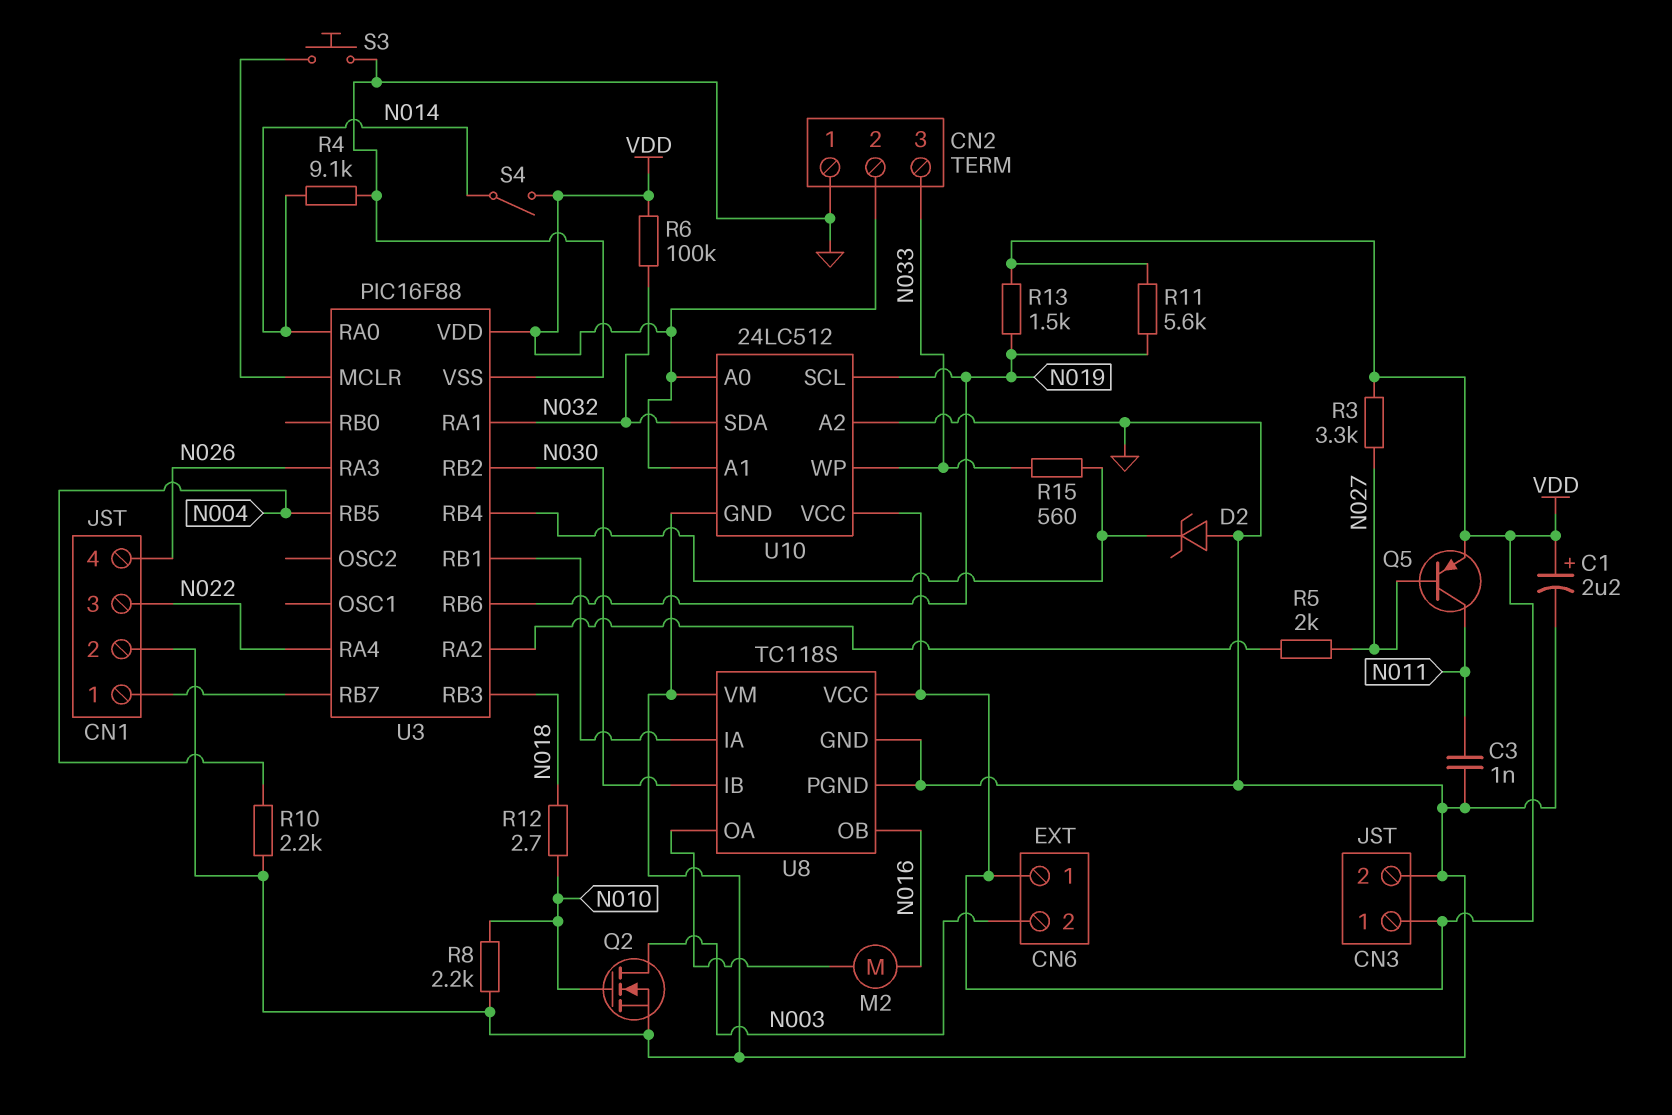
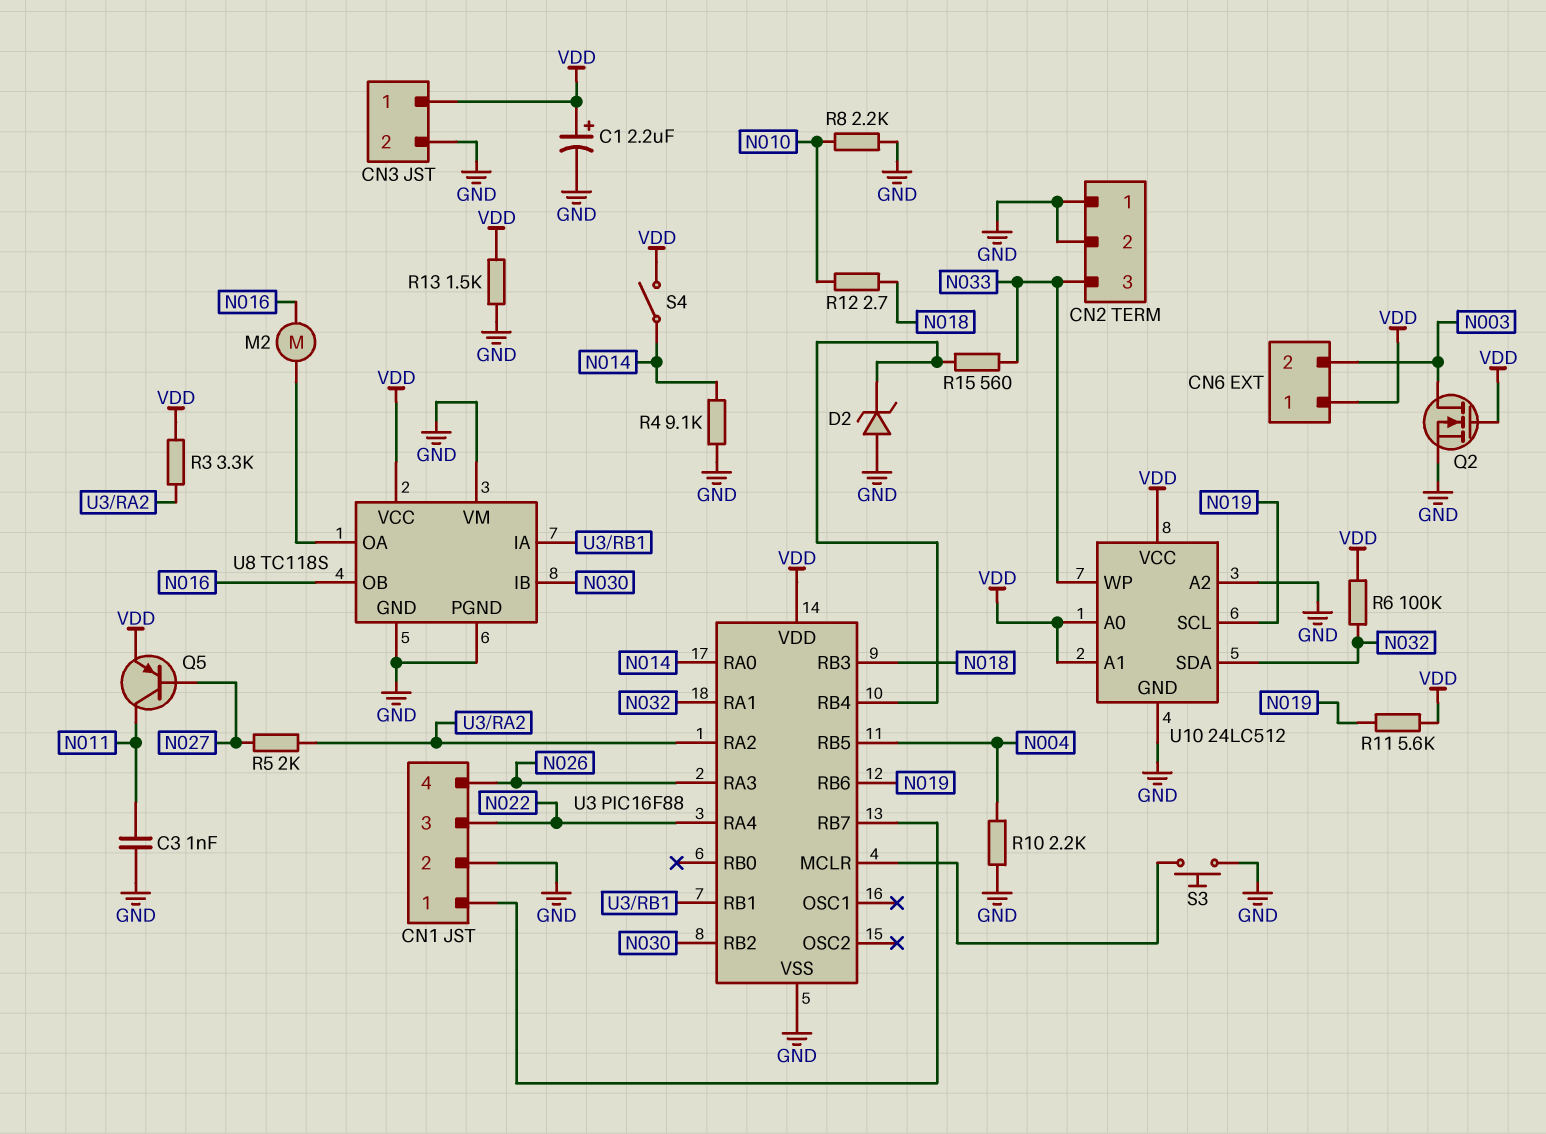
CN2 pin 2: VDD -> GND
Q2: NMOS (G N010, D N003, S GND) -> NMOS (G VDD, D N003, S GND)
R3: 3.3k (N027, VDD) -> 3.3k (U3/RA2, VDD)
R13: 1.5k (N019, VDD) -> 1.5k (GND, VDD)

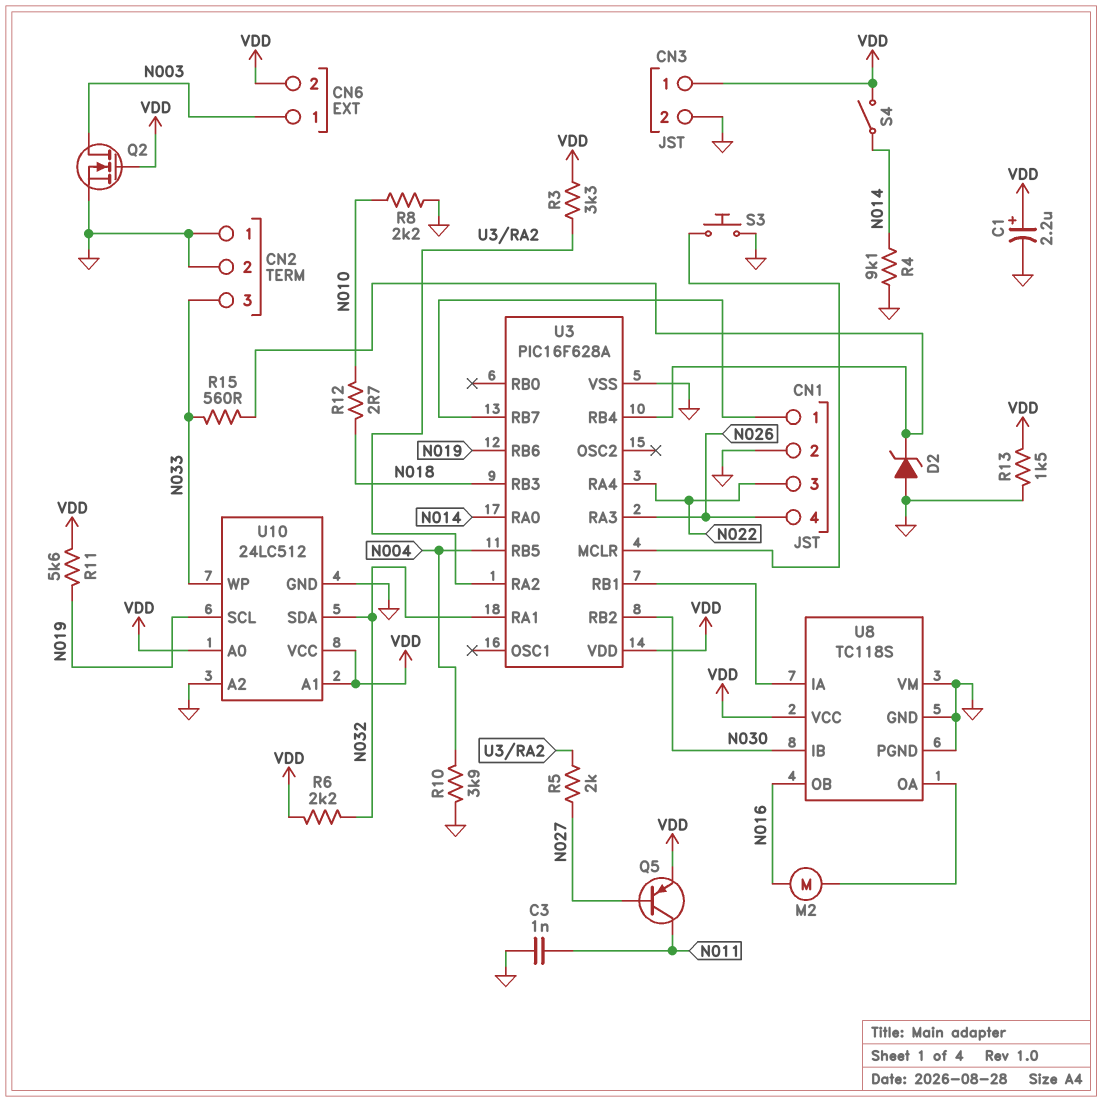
CN6 pin 1: VDD -> N003
CN6 pin 2: N003 -> VDD
R6: 100k (N032, VDD) -> 2.2k (N032, VDD)
R10: 2.2k (GND, N004) -> 3.9k (GND, N004)
U3: PIC16F88 -> PIC16F628A

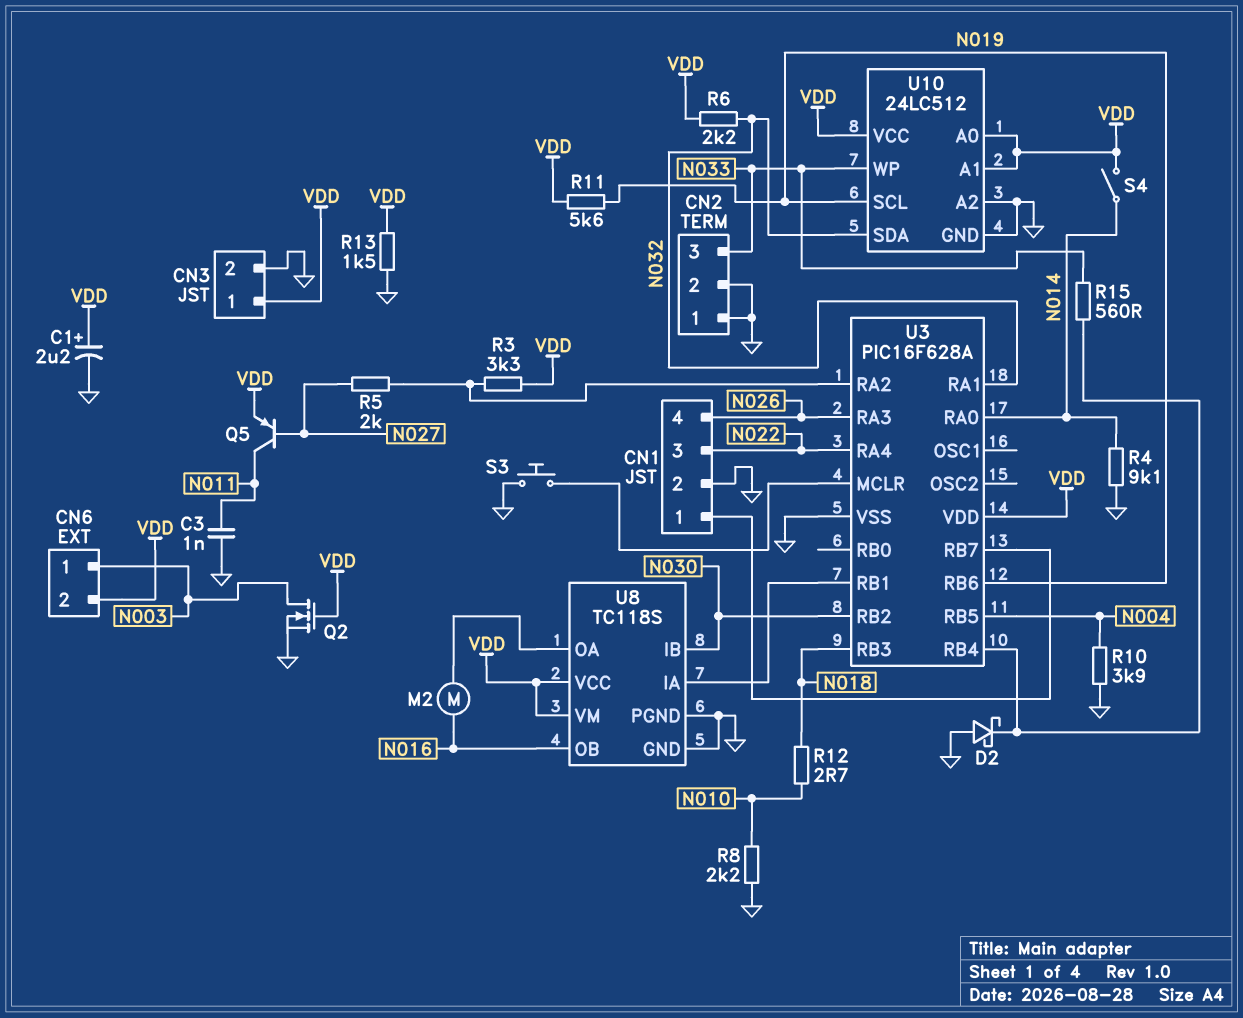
D2: zener (A GND, K U3/RB4) -> schottky (A GND, K U3/RB4)
U8 pin VM: GND -> VDD

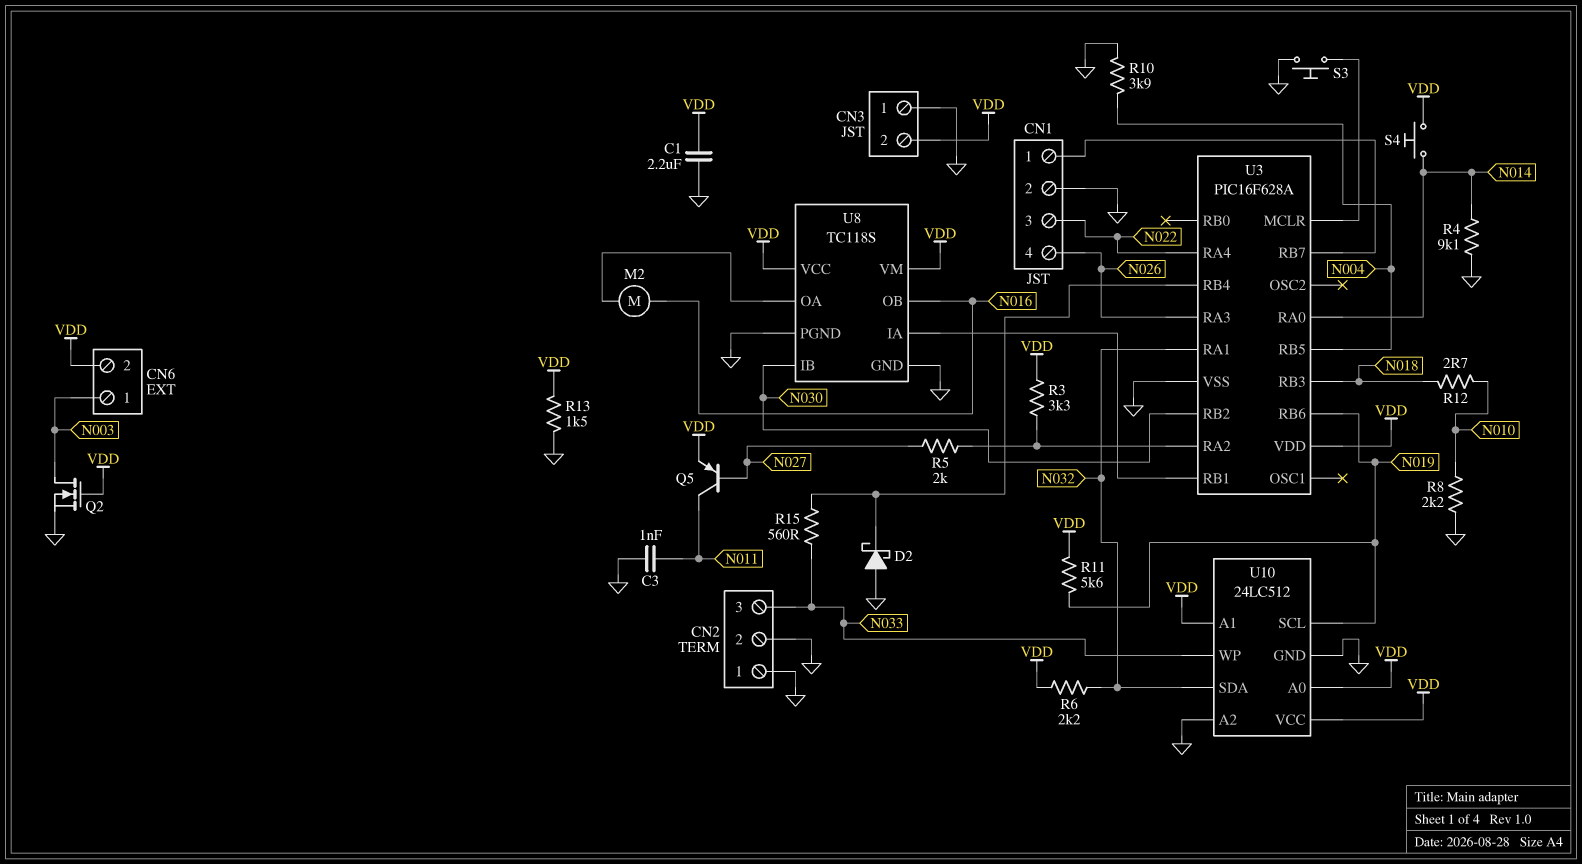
C1: 2.2uF (plus VDD, minus GND) -> 2.2uF (GND, VDD)
CN3 pin 1: VDD -> GND
CN3 pin 2: GND -> VDD
S4: switch (N014, VDD) -> button (N014, VDD)

